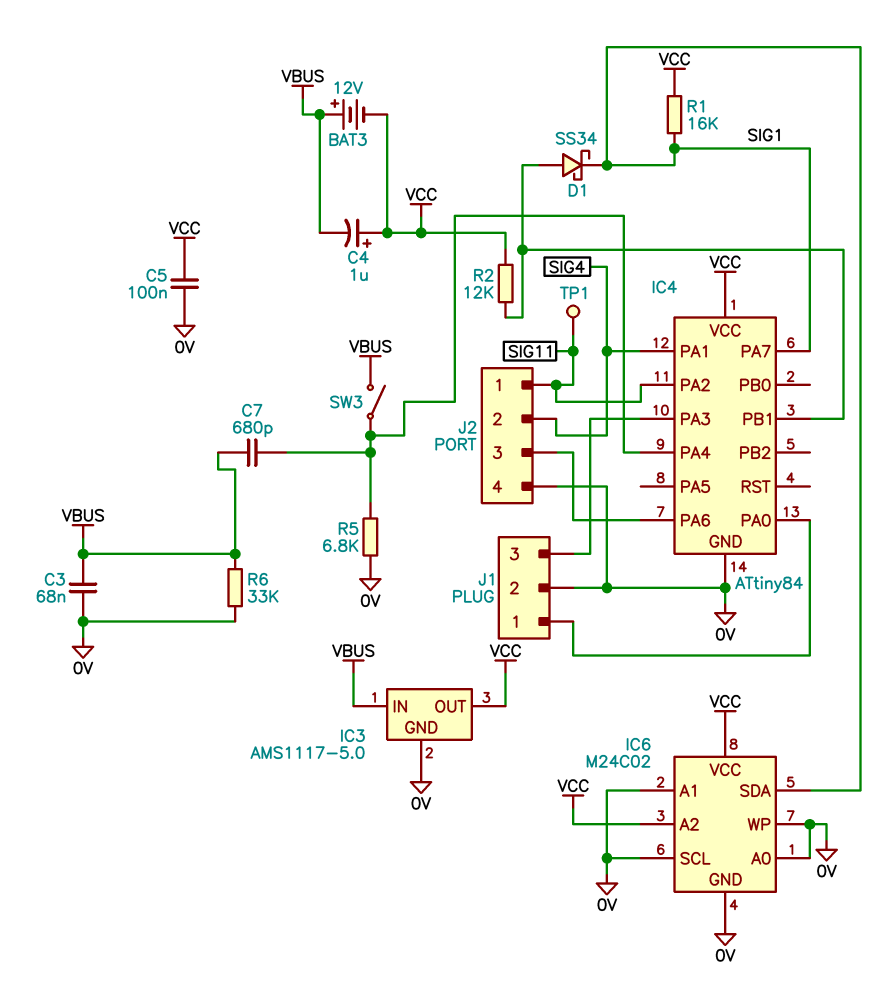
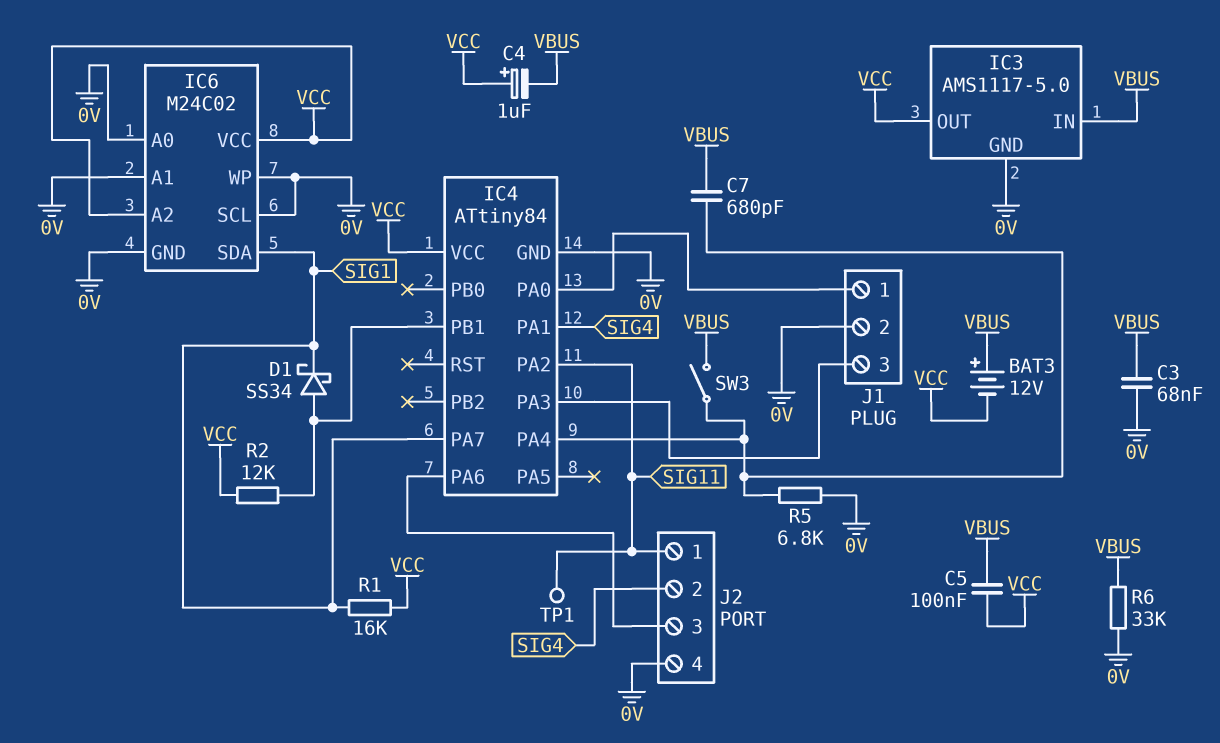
C5: 100nF (0V, VCC) -> 100nF (VBUS, VCC)

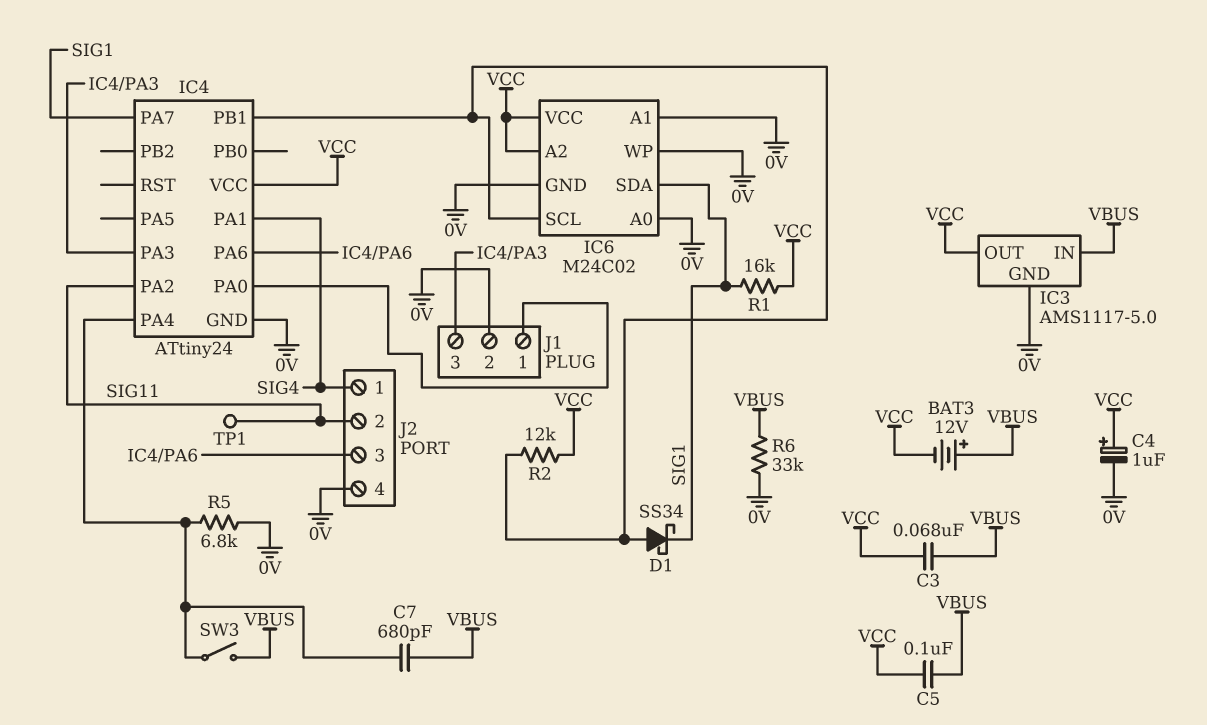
C3: 68nF (0V, VBUS) -> 68nF (VBUS, VCC)
C4: 1uF (plus VCC, minus VBUS) -> 1uF (plus VCC, minus 0V)
IC4: ATtiny84 -> ATtiny24
IC6 pin SCL: 0V -> IC4/PB1
J2 pin 1: SIG11 -> SIG4
J2 pin 2: SIG4 -> SIG11

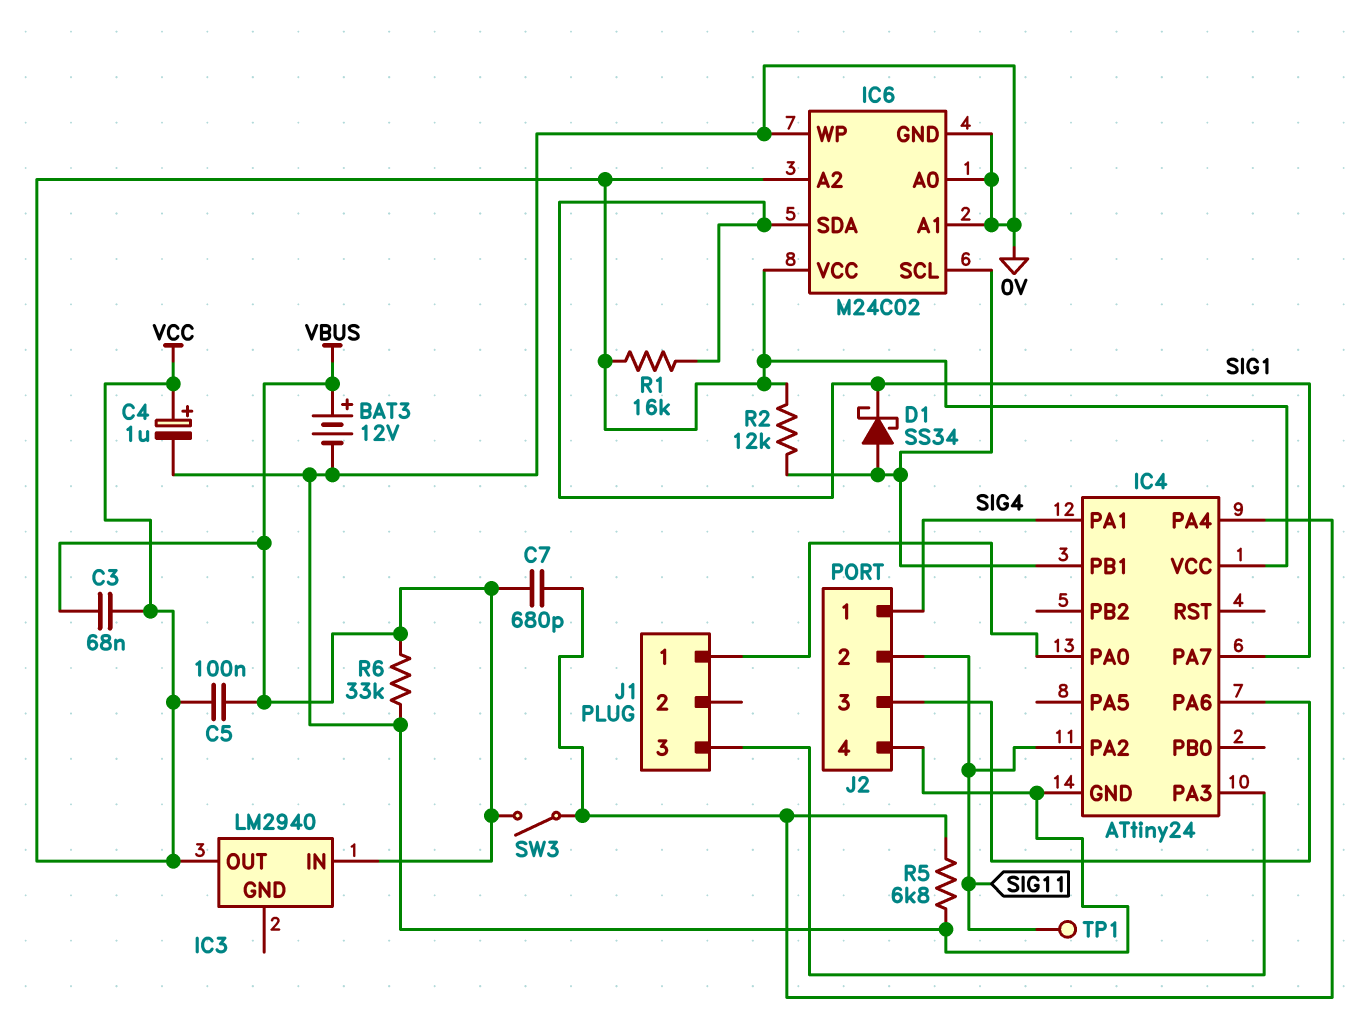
BAT3: 12V (plus VBUS, minus VCC) -> 12V (plus VBUS, minus 0V)
IC3: AMS1117-5.0 -> LM2940
IC3 pin GND: 0V -> none
J1 pin 2: 0V -> none

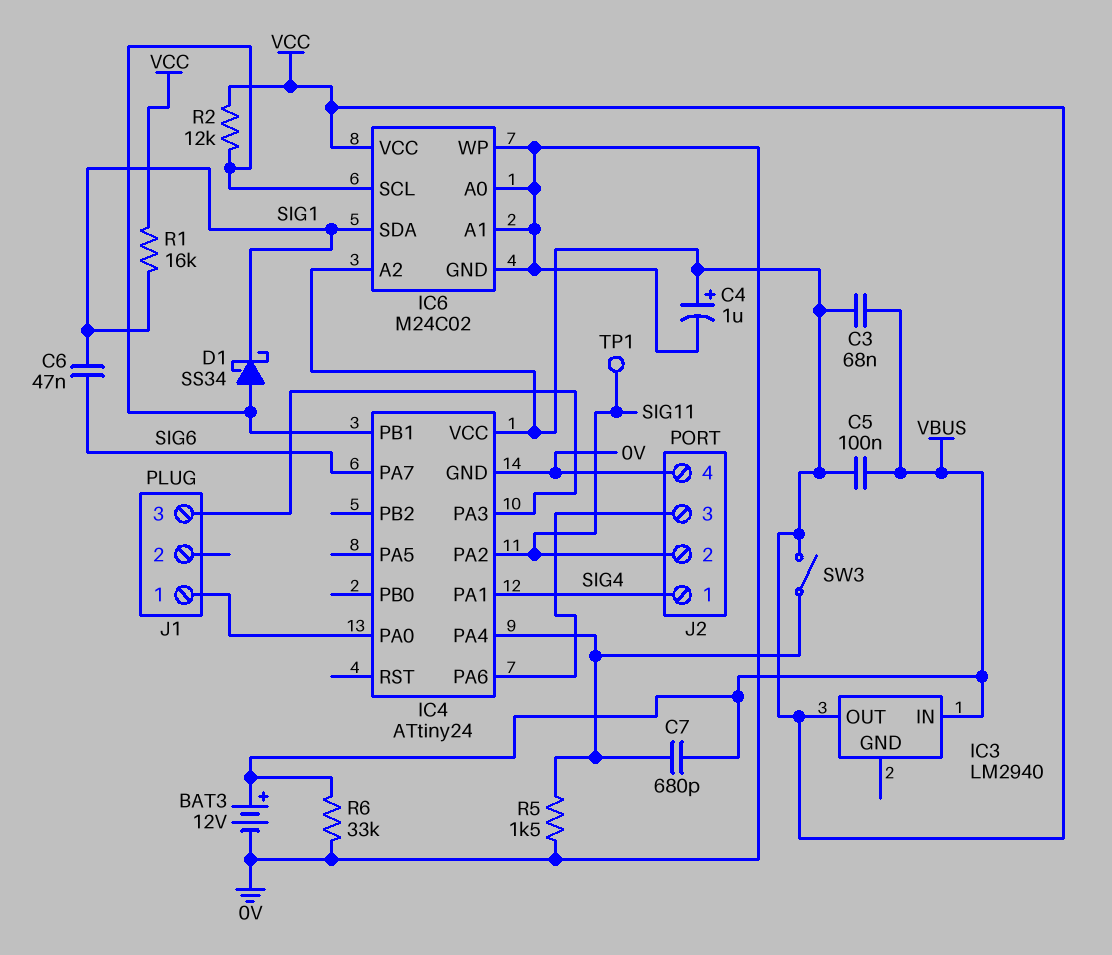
C6: none -> 47nF (SIG1, SIG6)
IC4 pin PA7: SIG1 -> SIG6
R5: 6.8k (0V, IC4/PA4) -> 1.5k (0V, IC4/PA4)
SW3: switch (IC4/PA4, VBUS) -> switch (IC4/PA4, VCC)

